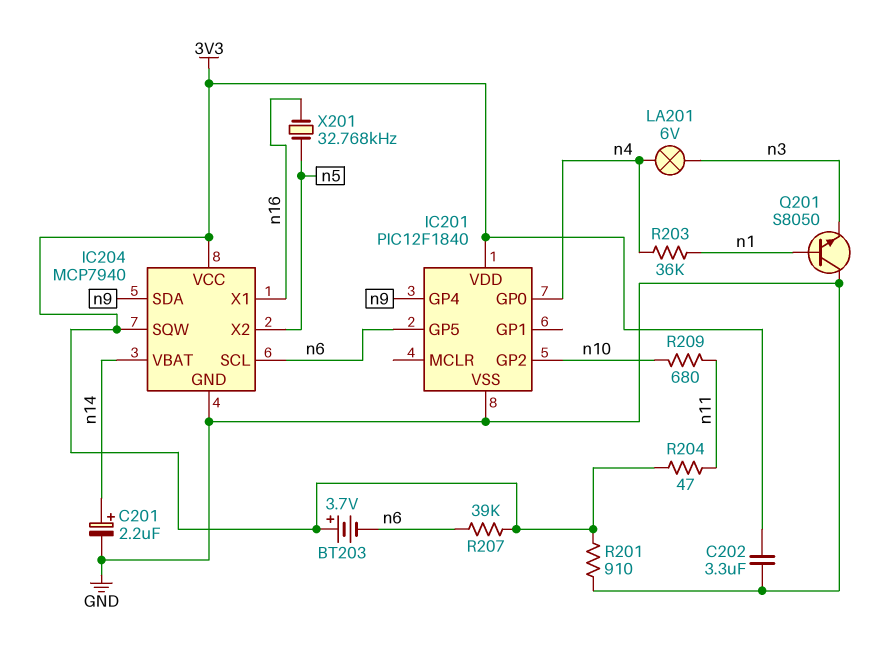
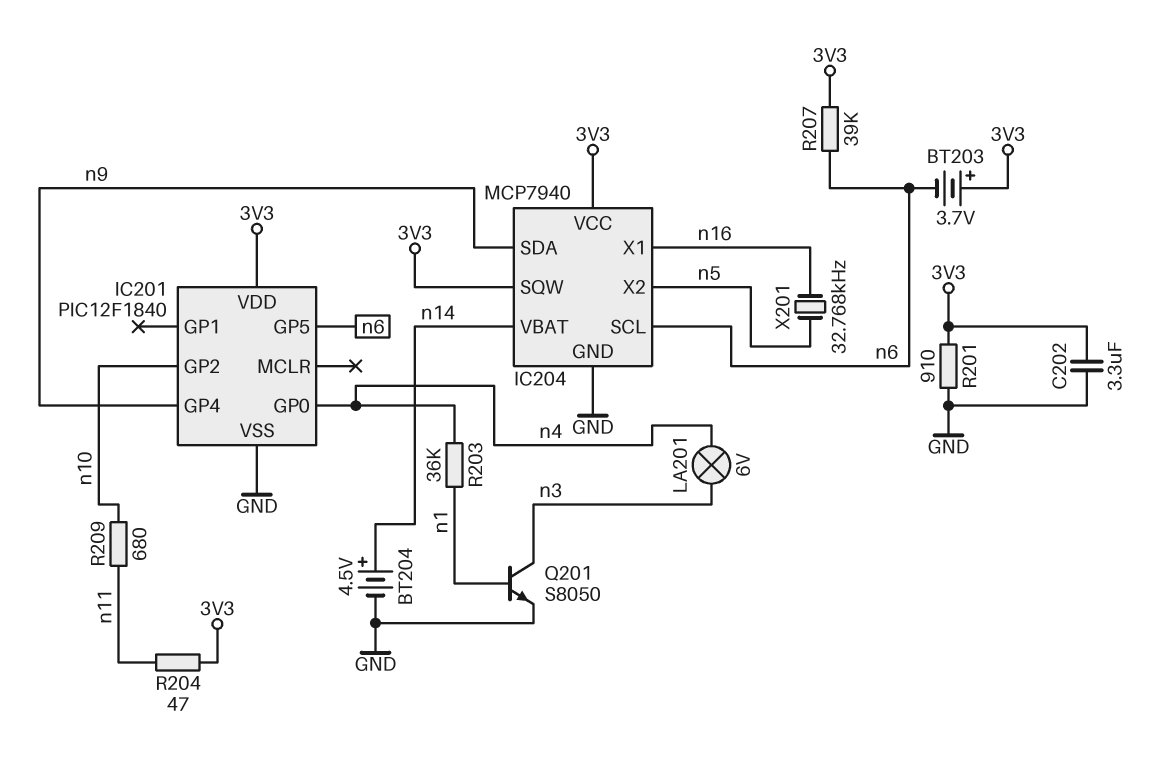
BT204: none -> 4.5V (plus n14, minus GND)
C201: 2.2uF (plus n14, minus GND) -> none
Q201: NPN S8050 (B n1, C GND, E n3) -> NPN S8050 (B n1, C n3, E GND)

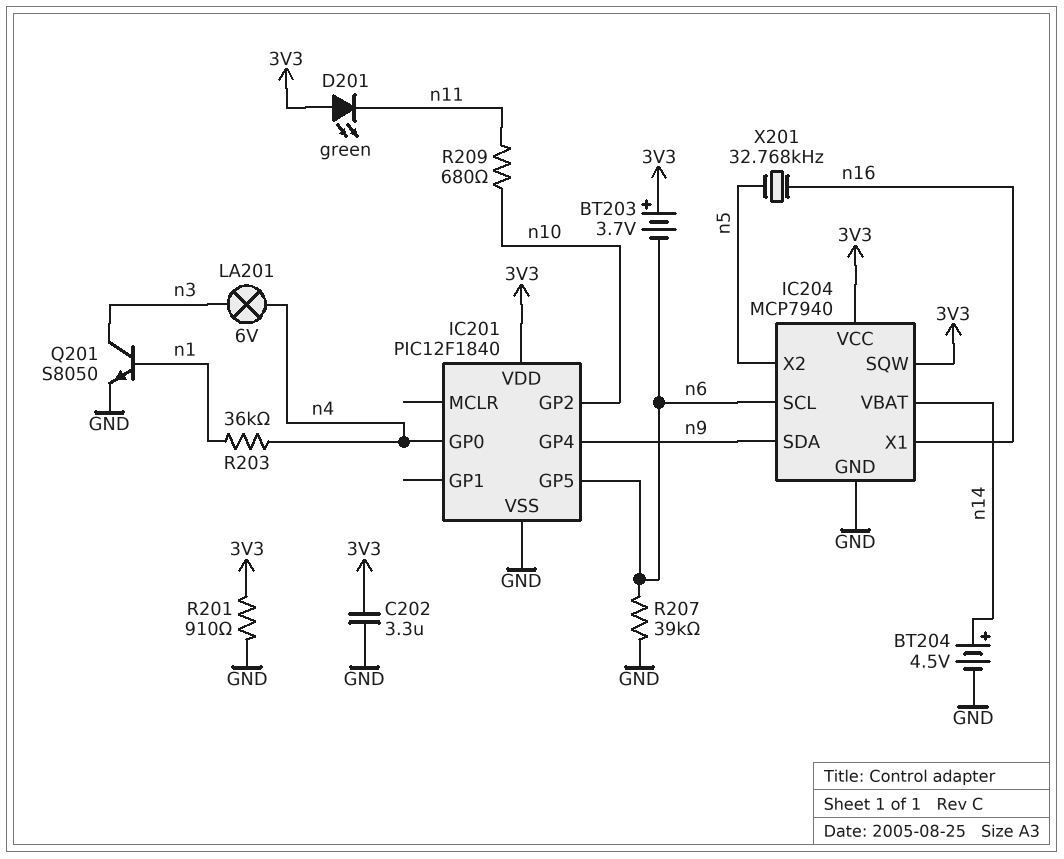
D201: none -> LED green (A 3V3, K n11)
R204: 47 (3V3, n11) -> none
R207: 39k (3V3, n6) -> 39k (GND, n6)

